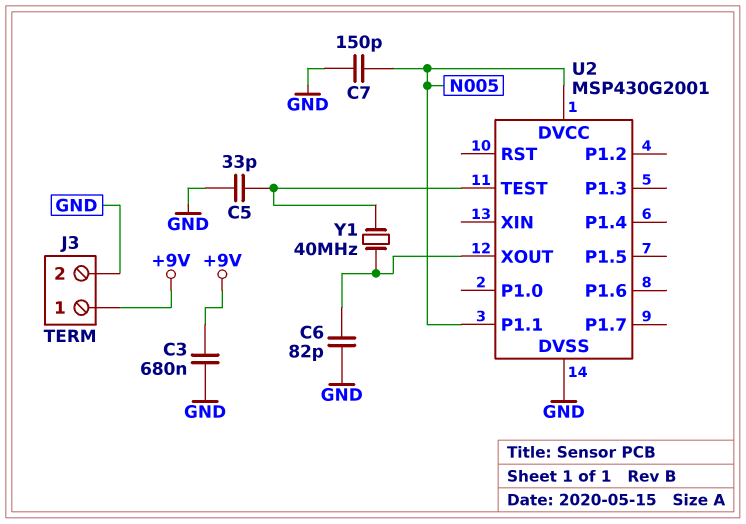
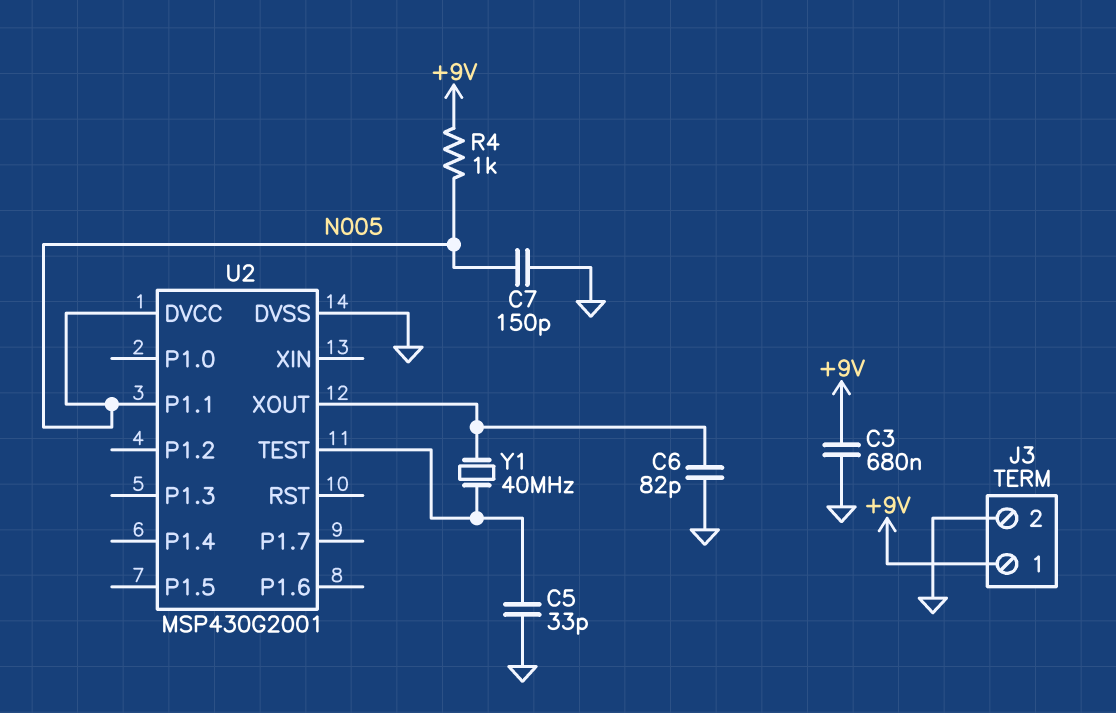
R4: none -> 1k (+9V, N005)

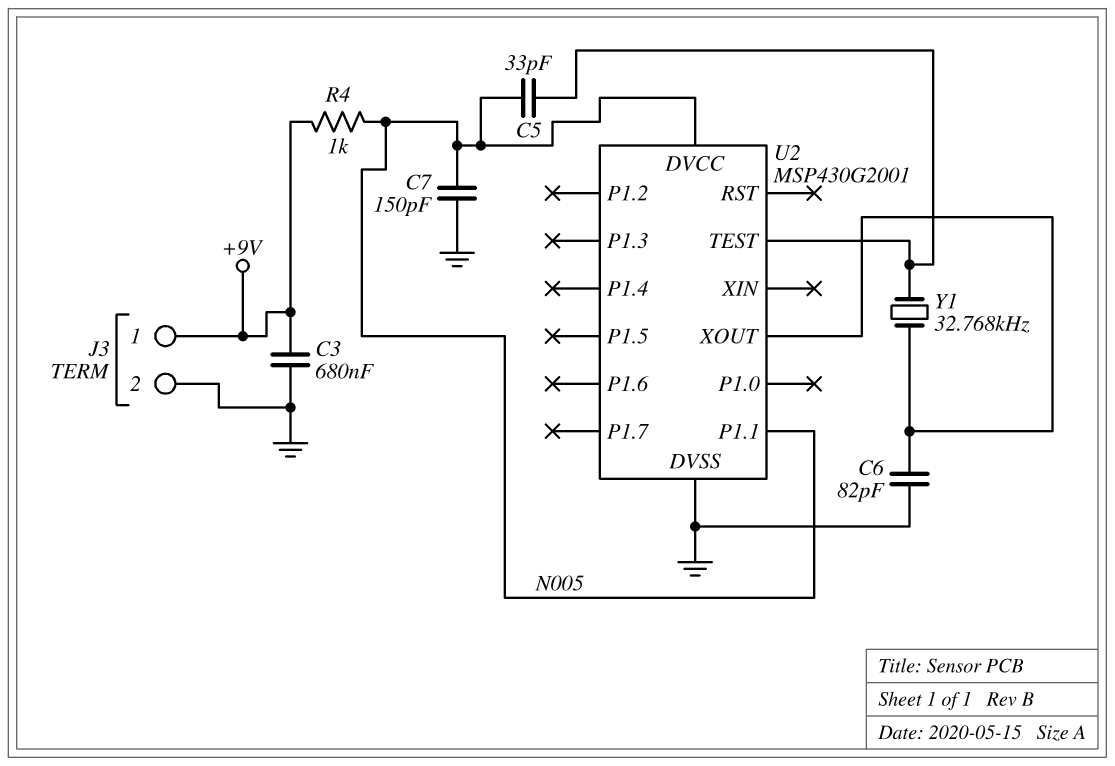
C5: 33pF (GND, U2/TEST) -> 33pF (N005, U2/TEST)
Y1: 40MHz (U2/TEST, U2/XOUT) -> 32.768kHz (U2/TEST, U2/XOUT)

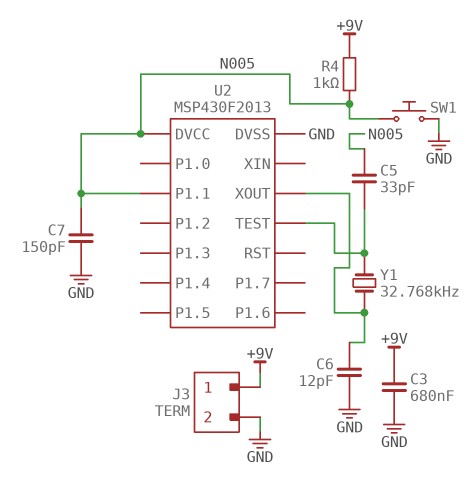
C6: 82pF (GND, U2/XOUT) -> 12pF (GND, U2/XOUT)
SW1: none -> button (GND, N005)
U2: MSP430G2001 -> MSP430F2013

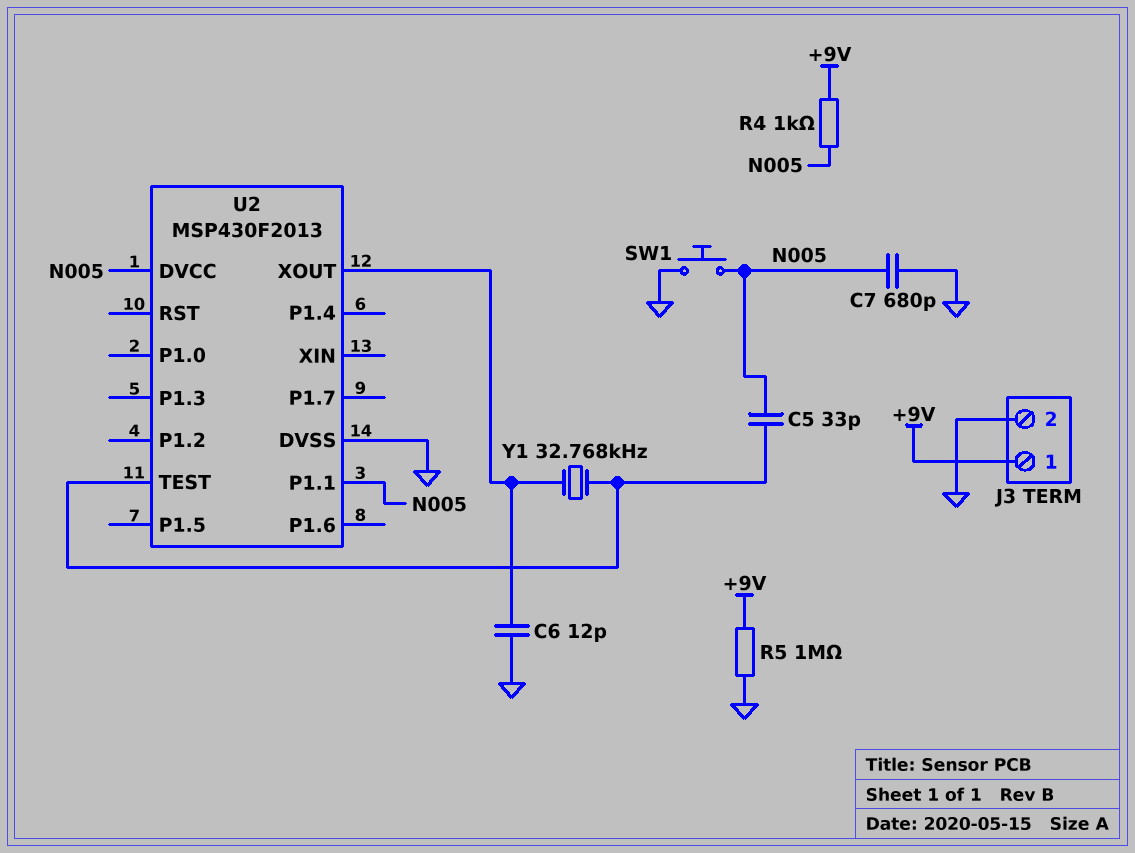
C3: 680nF (+9V, GND) -> none
C7: 150pF (GND, N005) -> 680pF (GND, N005)
R5: none -> 1M (+9V, GND)

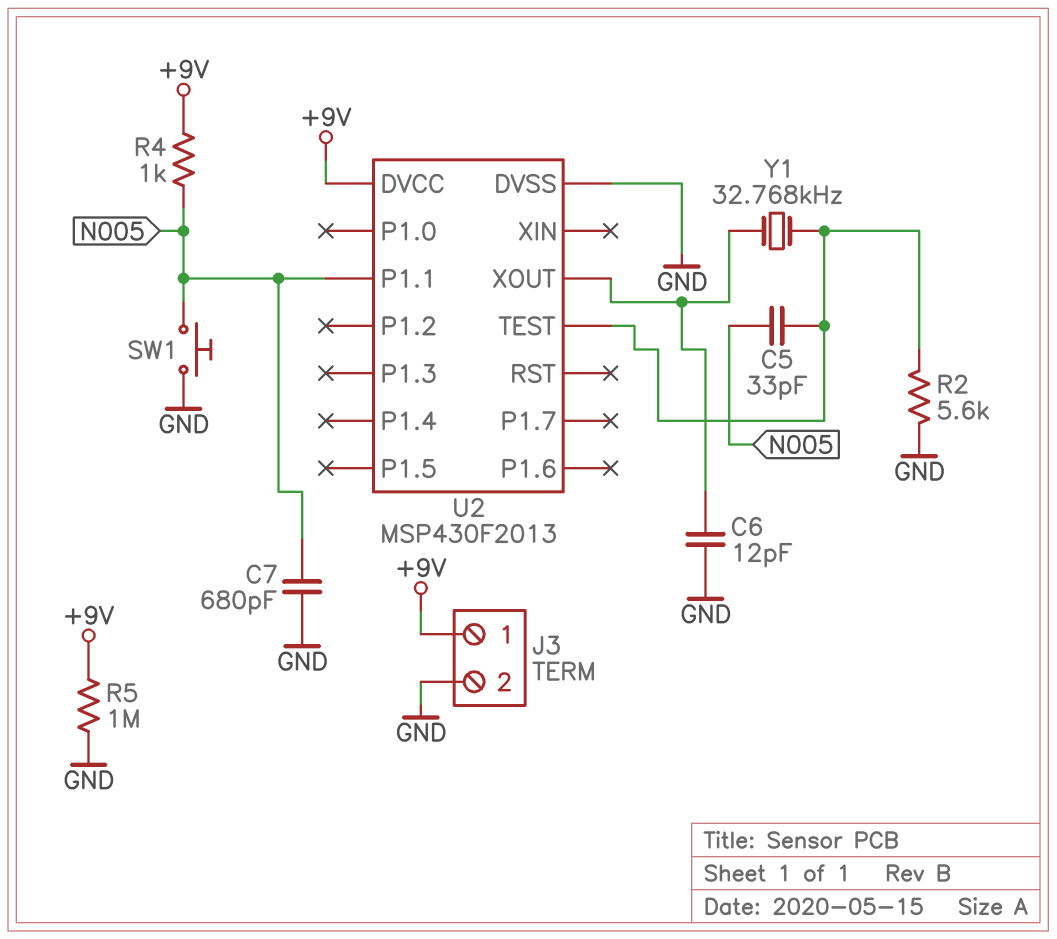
R2: none -> 5.6k (GND, U2/TEST)
U2 pin DVCC: N005 -> +9V

